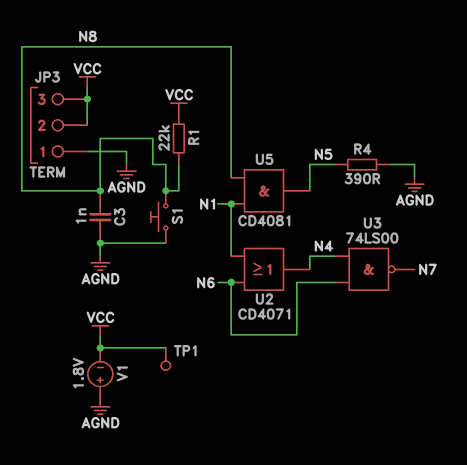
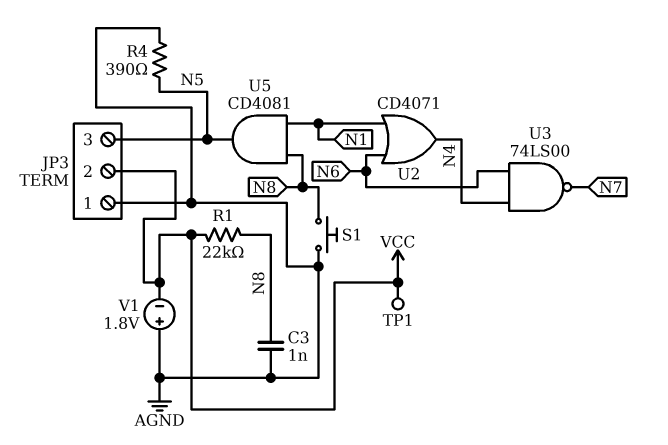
JP3 pin 3: VCC -> N5

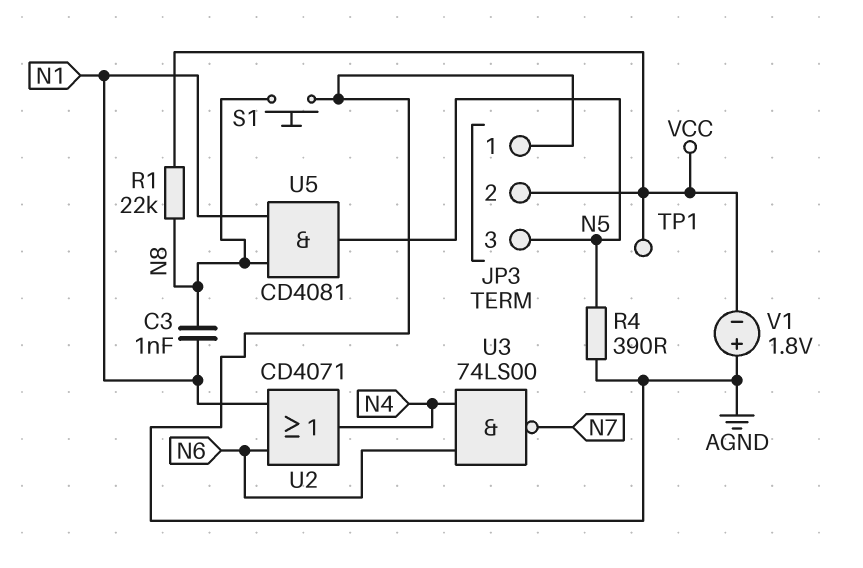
C3: 1nF (AGND, N8) -> 1nF (N1, N8)

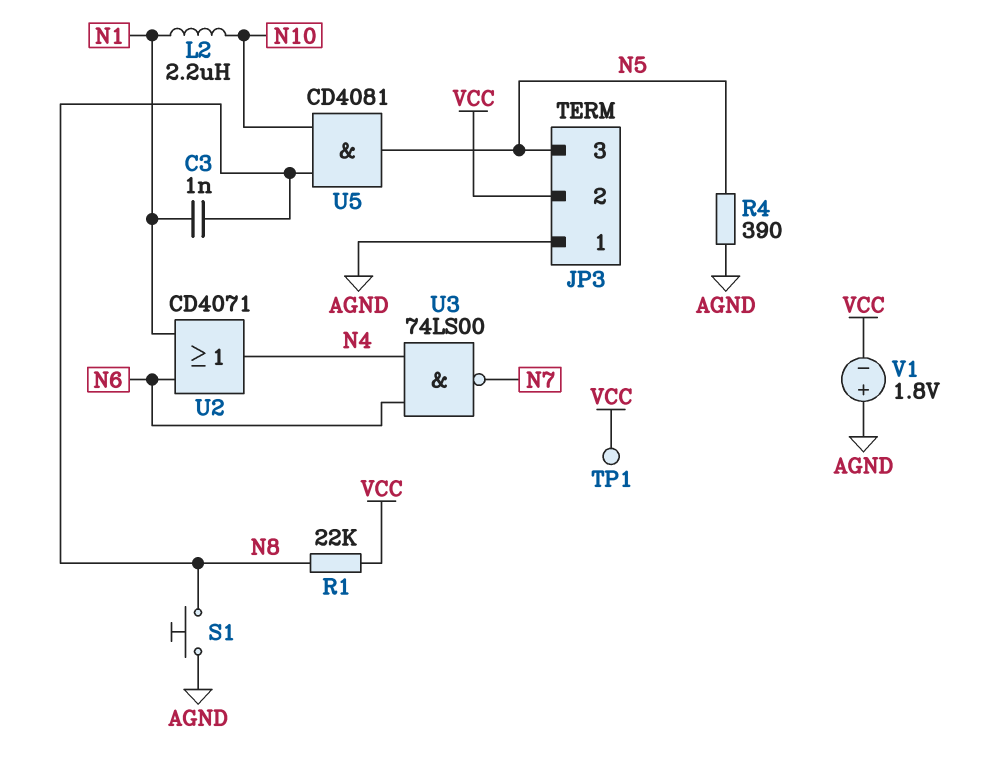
L2: none -> 2.2uH (N1, N10)
U5: AND CD4081 (in N1, in N8, out N5) -> AND CD4081 (in N8, in N10, out N5)

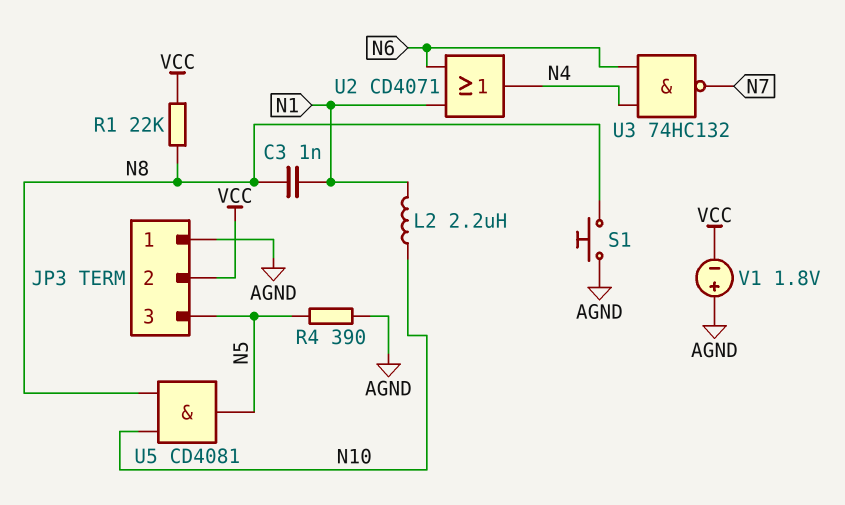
TP1: test point (VCC) -> none
U3: NAND 74LS00 (in N4, in N6, out N7) -> NAND 74HC132 (in N4, in N6, out N7)

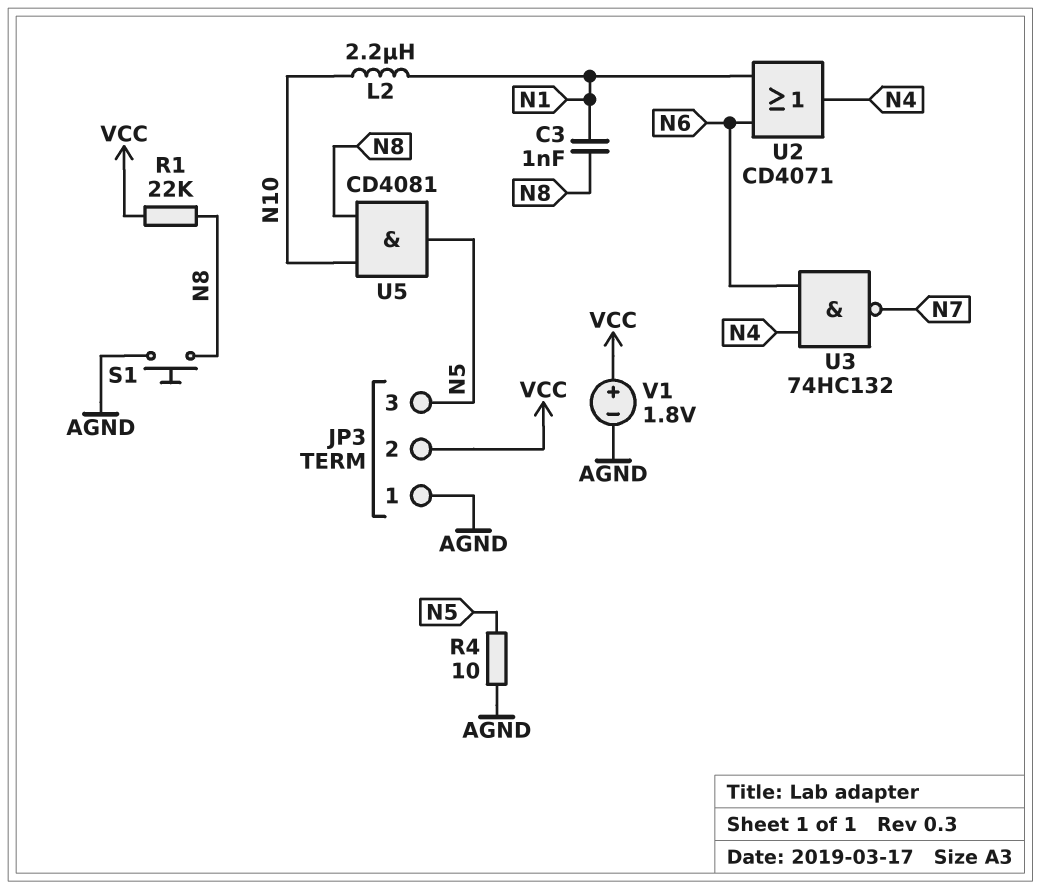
R4: 390 (AGND, N5) -> 10 (AGND, N5)
V1: 1.8V (plus AGND, minus VCC) -> 1.8V (plus VCC, minus AGND)

